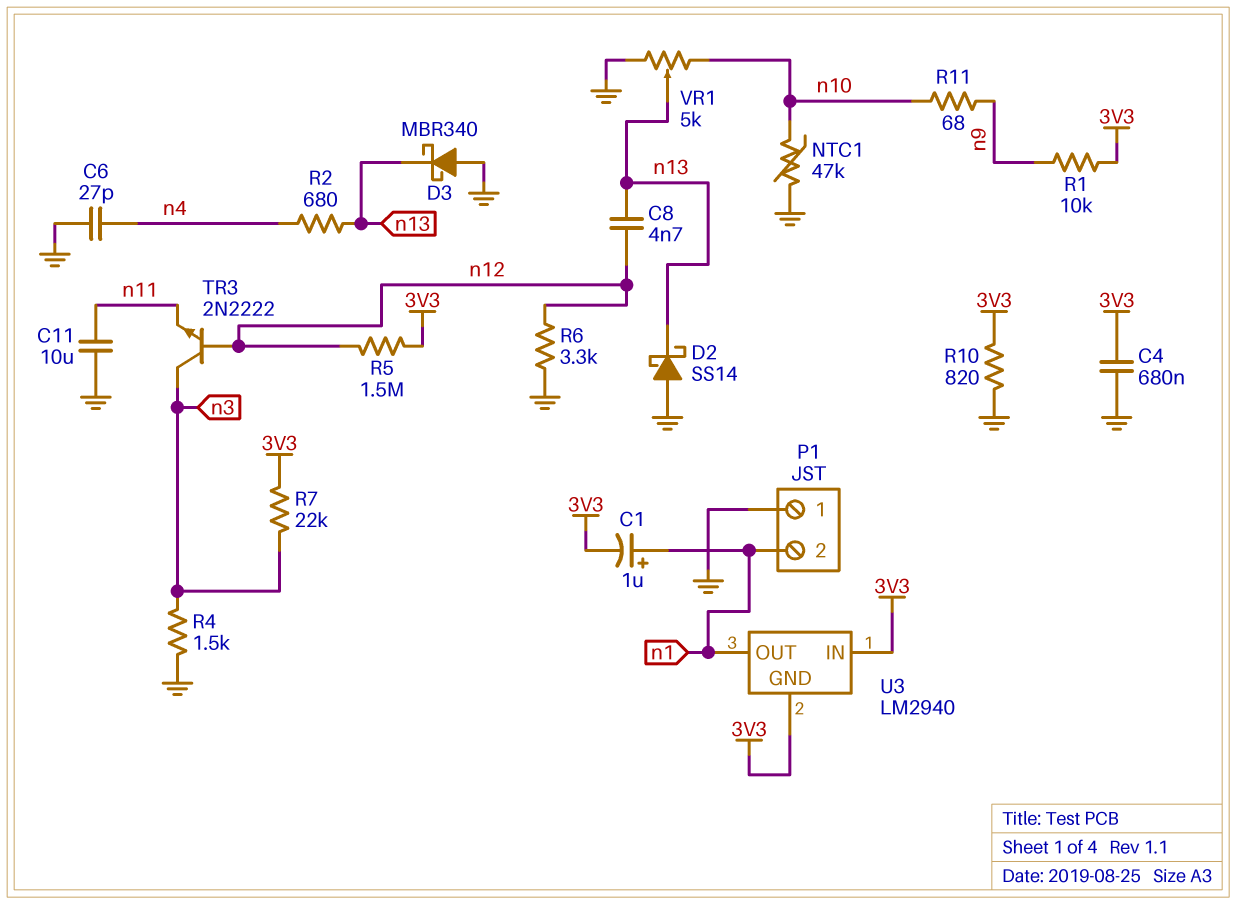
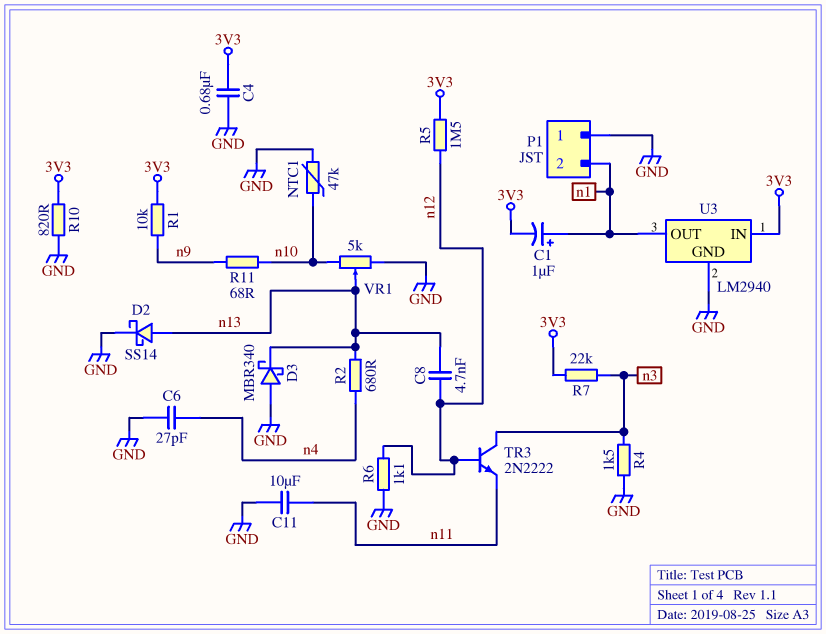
D2: schottky SS14 (A GND, K n13) -> schottky SS14 (A n13, K GND)
R6: 3.3k (GND, n12) -> 1.1k (GND, n12)
U3 pin GND: 3V3 -> GND

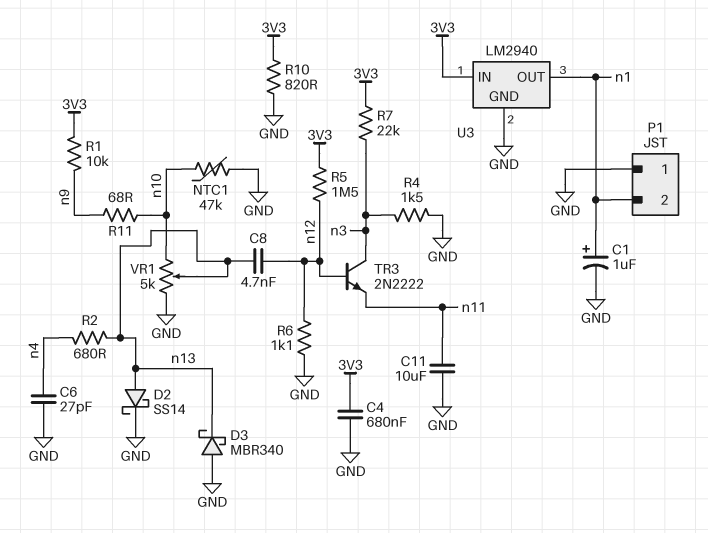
C1: 1uF (plus n1, minus 3V3) -> 1uF (plus n1, minus GND)

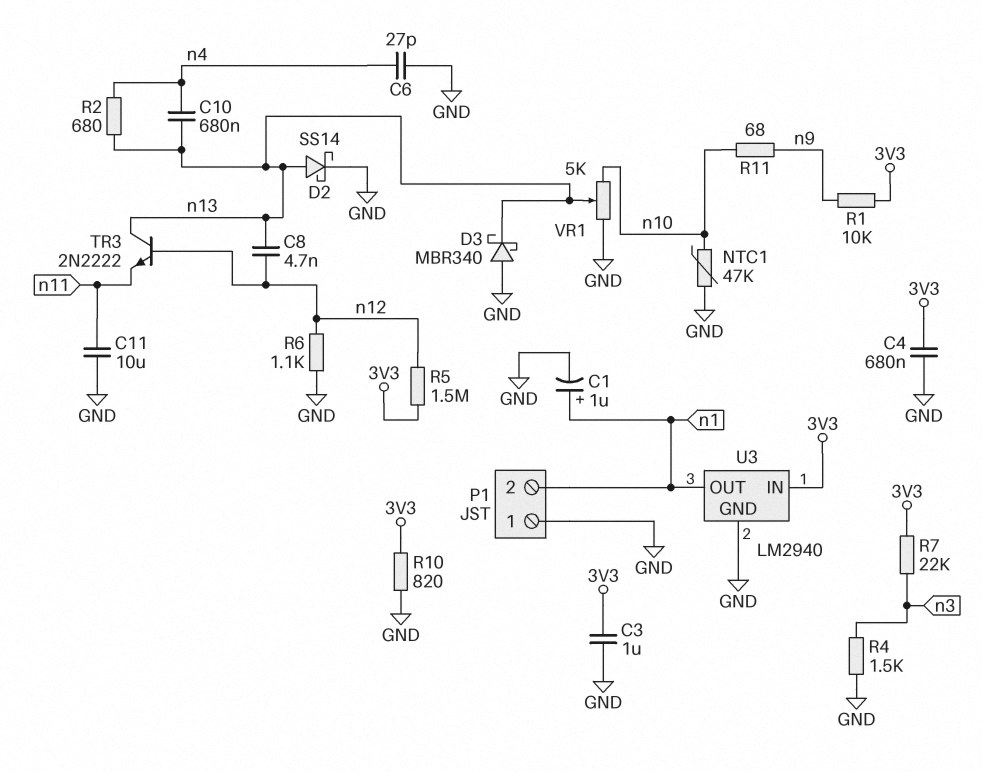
C3: none -> 1uF (3V3, GND)
C10: none -> 680nF (n4, n13)
TR3: NPN 2N2222 (B n12, C n3, E n11) -> NPN 2N2222 (B n12, C n13, E n11)

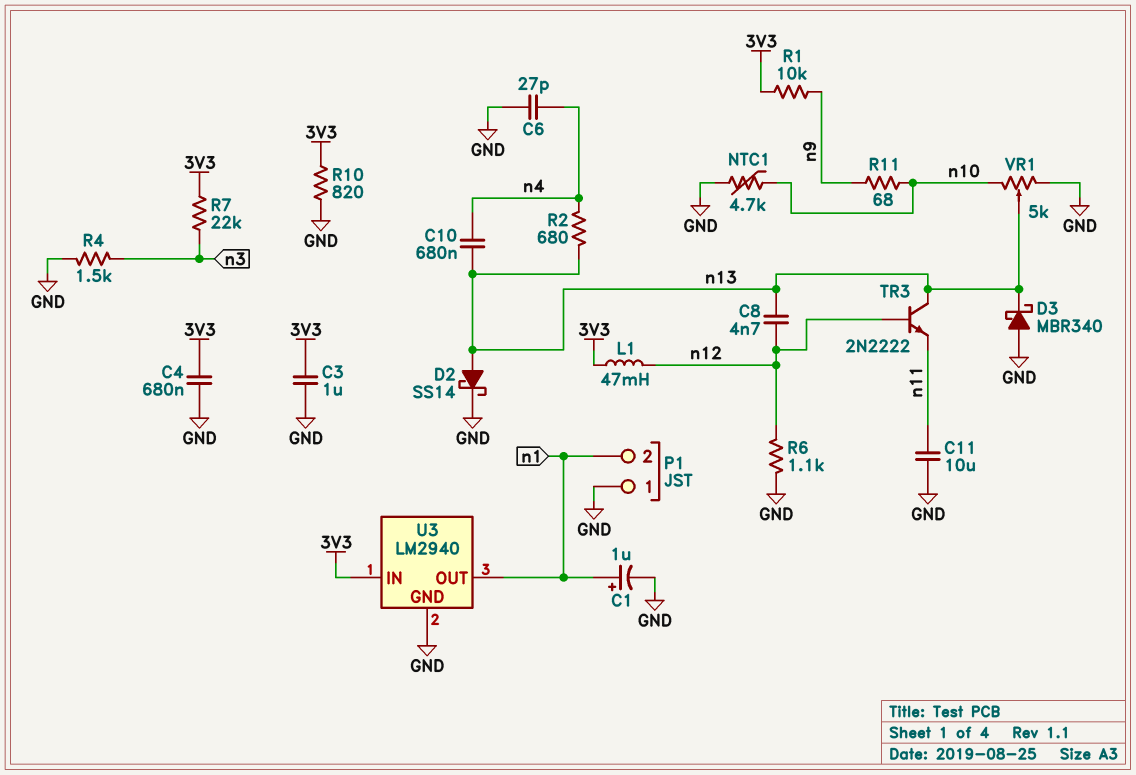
L1: none -> 47mH (3V3, n12)
NTC1: 47k (GND, n10) -> 4.7k (GND, n10)
R5: 1.5M (3V3, n12) -> none

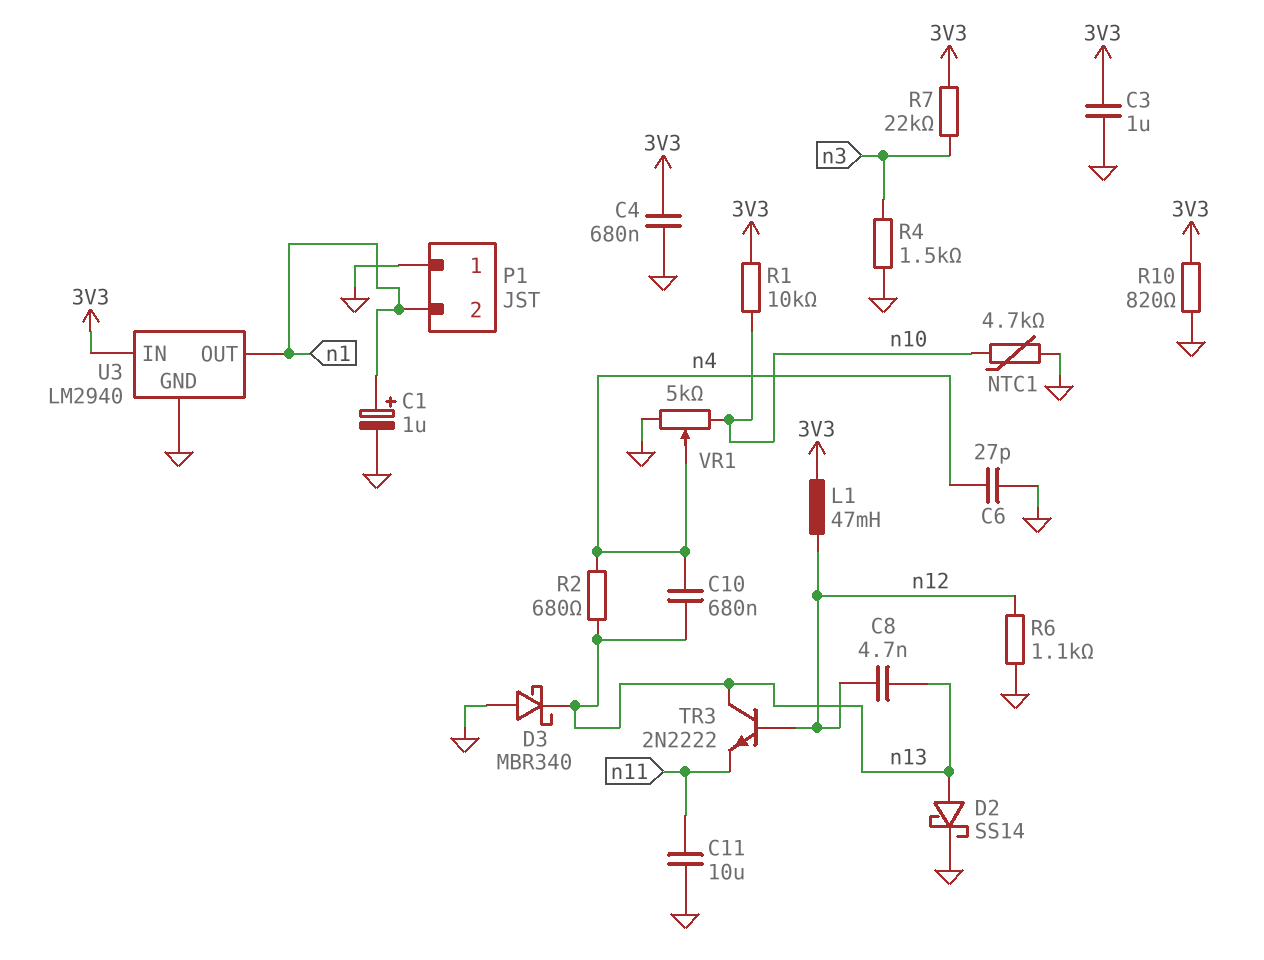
R1: 10k (3V3, n9) -> 10k (3V3, n10)
R11: 68 (n9, n10) -> none
VR1: 5k (GND, n10, wiper n13) -> 5k (GND, n10, wiper n4)

